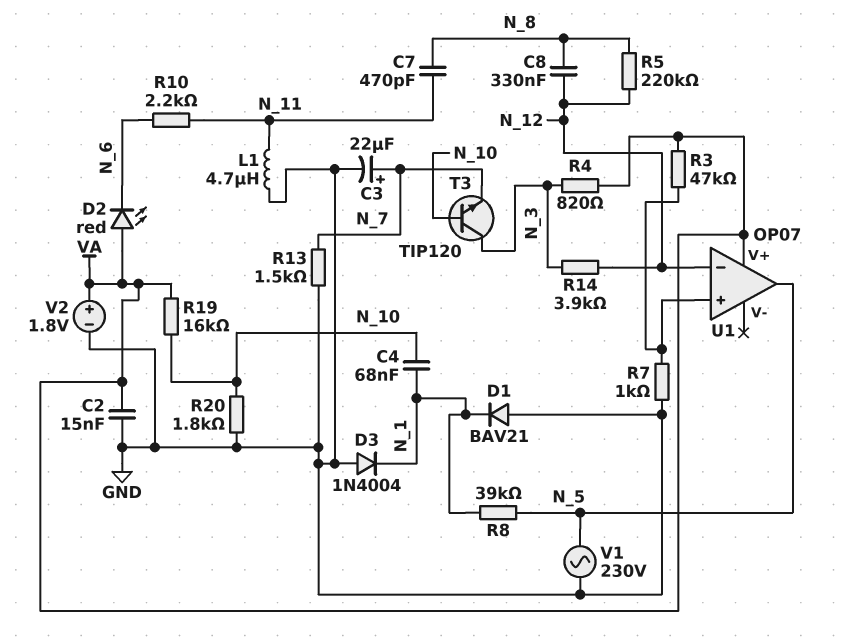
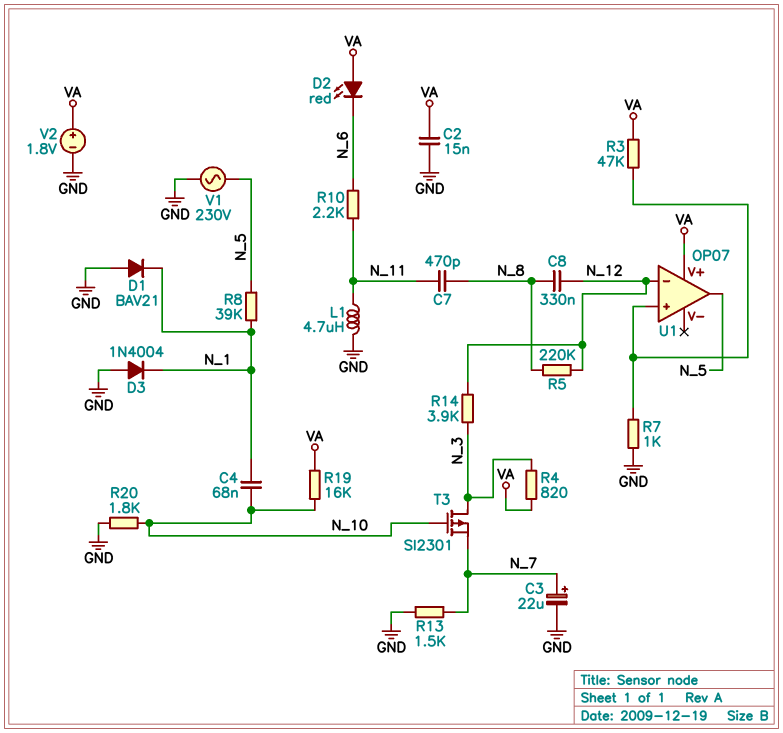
T3: NPN TIP120 (B N_10, C N_3, E N_7) -> PMOS SI2301 (G N_10, D N_3, S N_7)

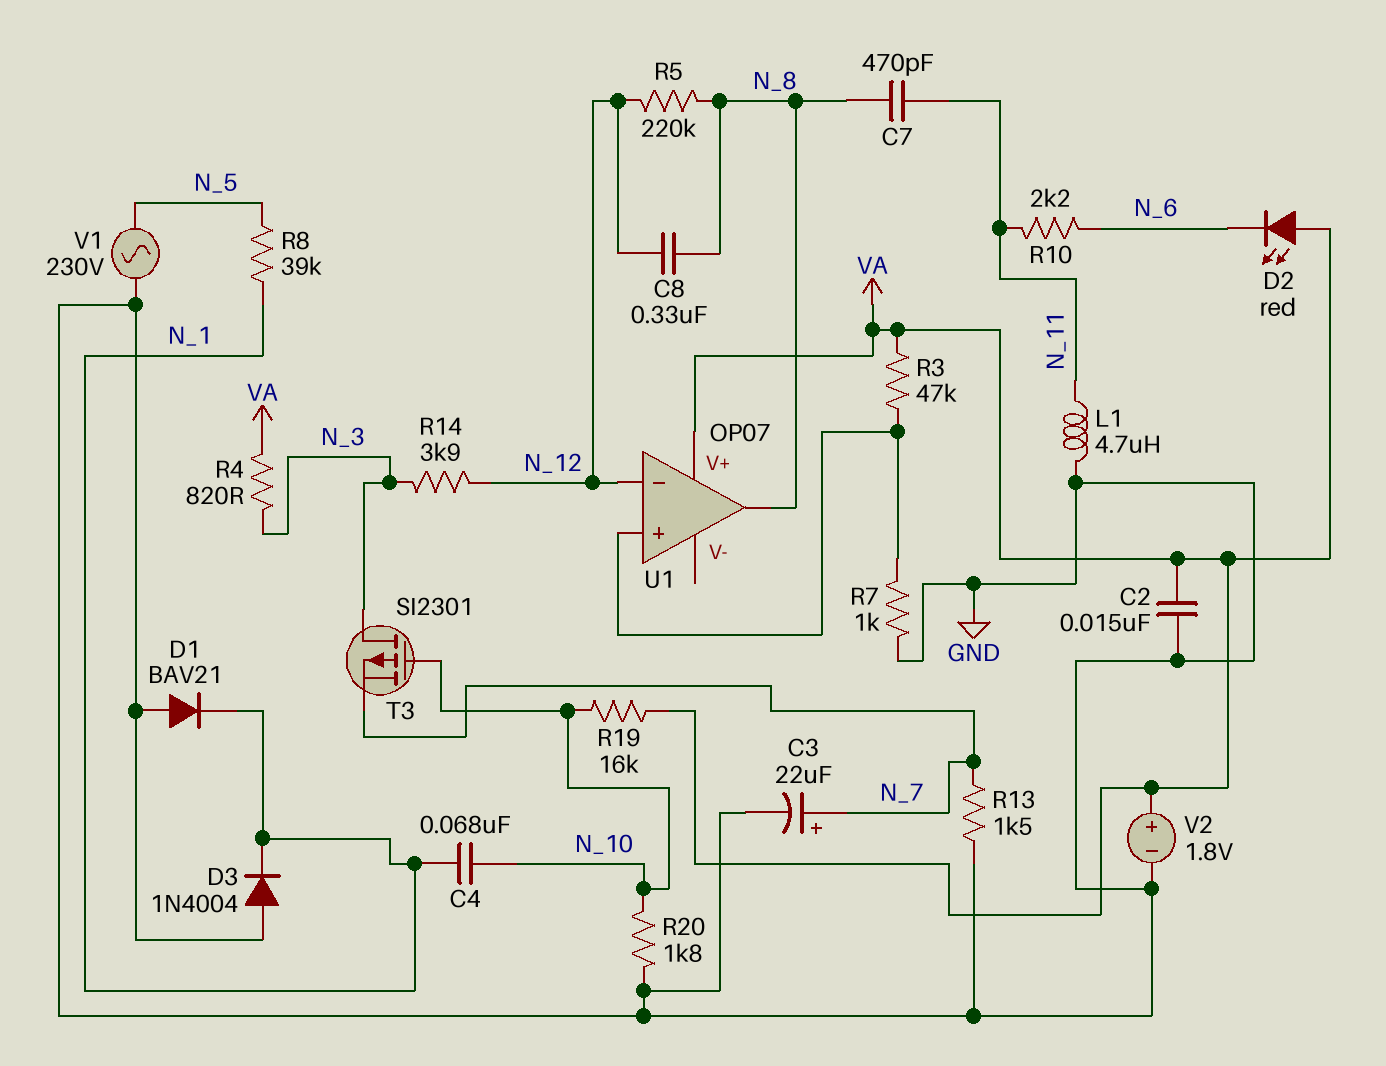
U1 pin out: N_5 -> N_8

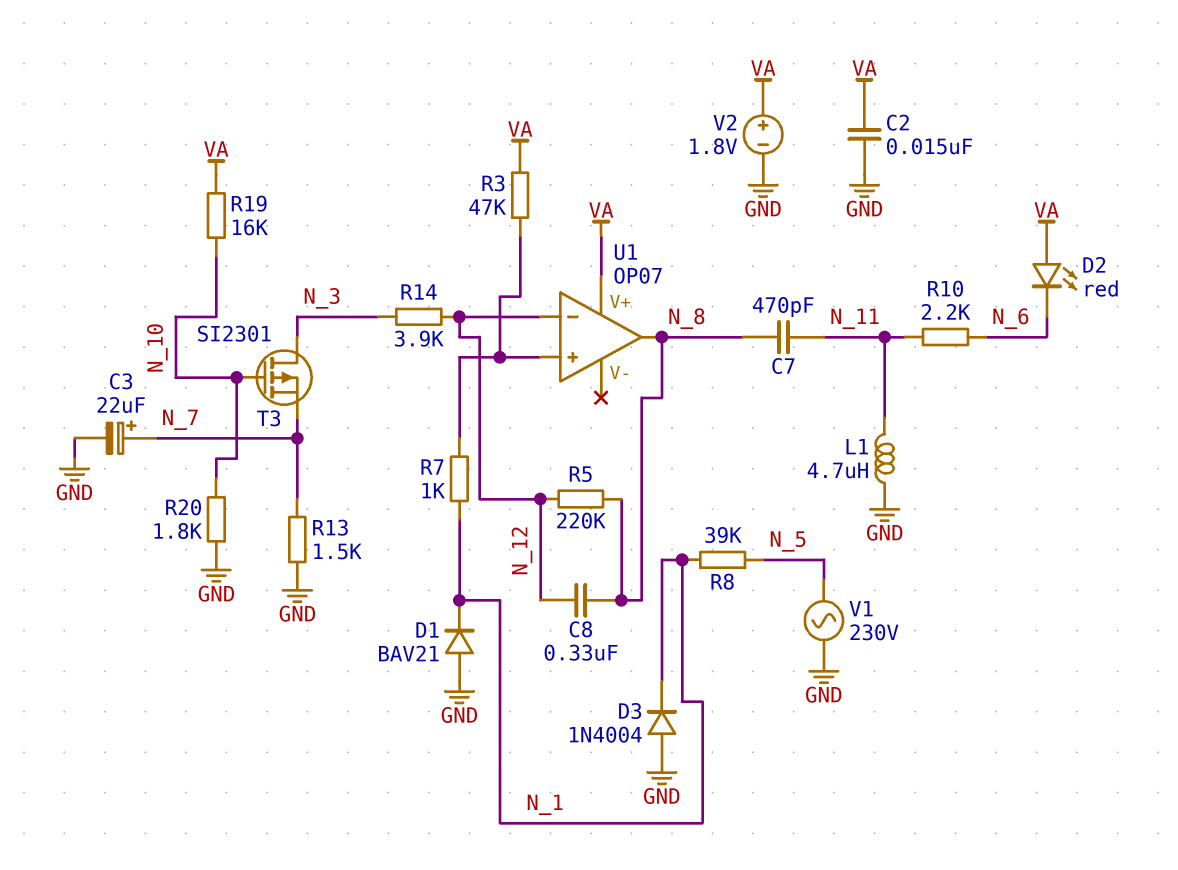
C4: 68nF (N_1, N_10) -> none
R4: 820 (N_3, VA) -> none
R7: 1k (GND, U1/in+) -> 1k (N_1, U1/in+)

